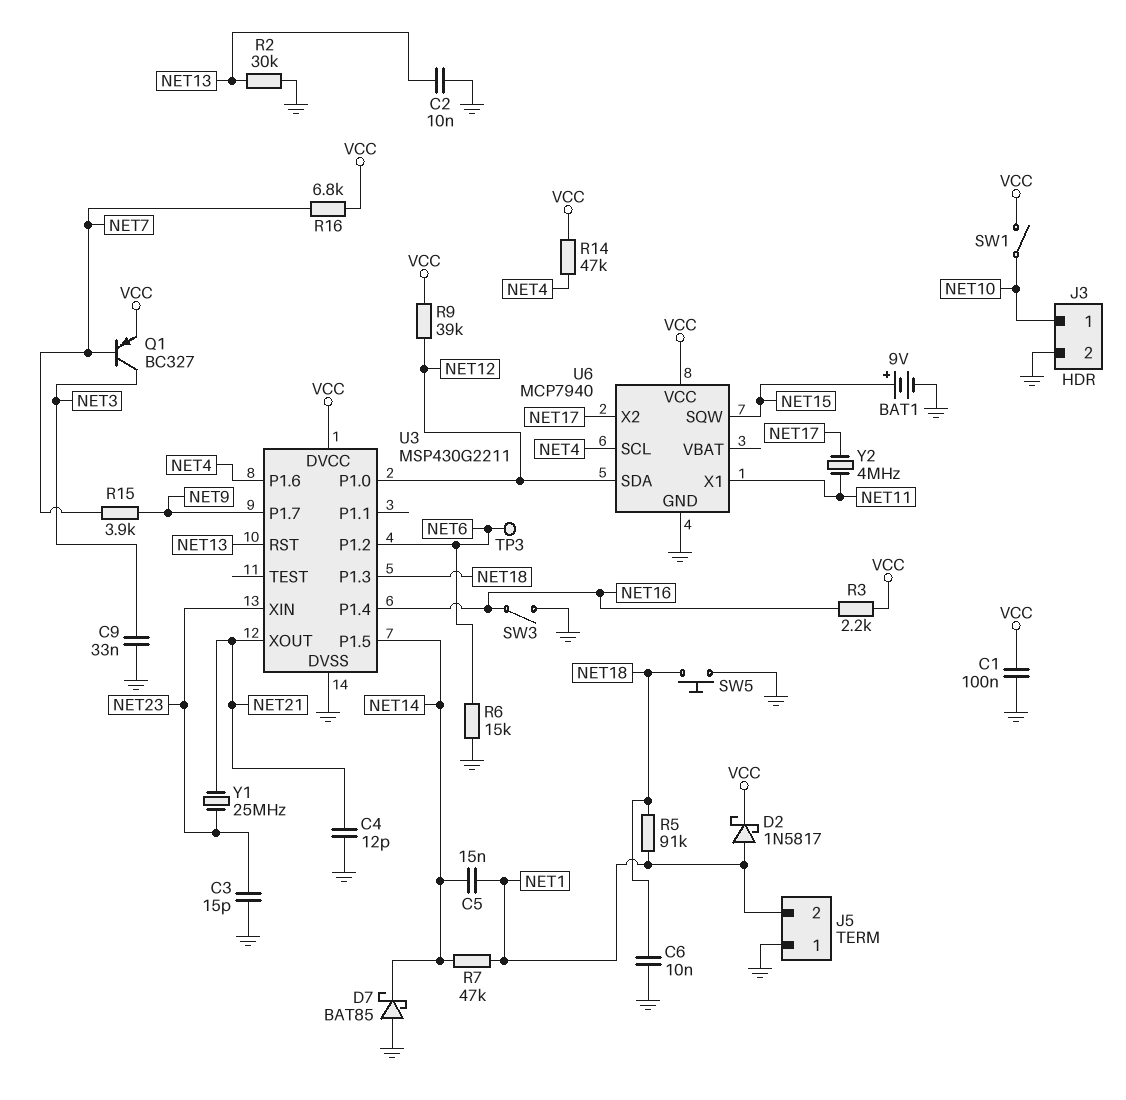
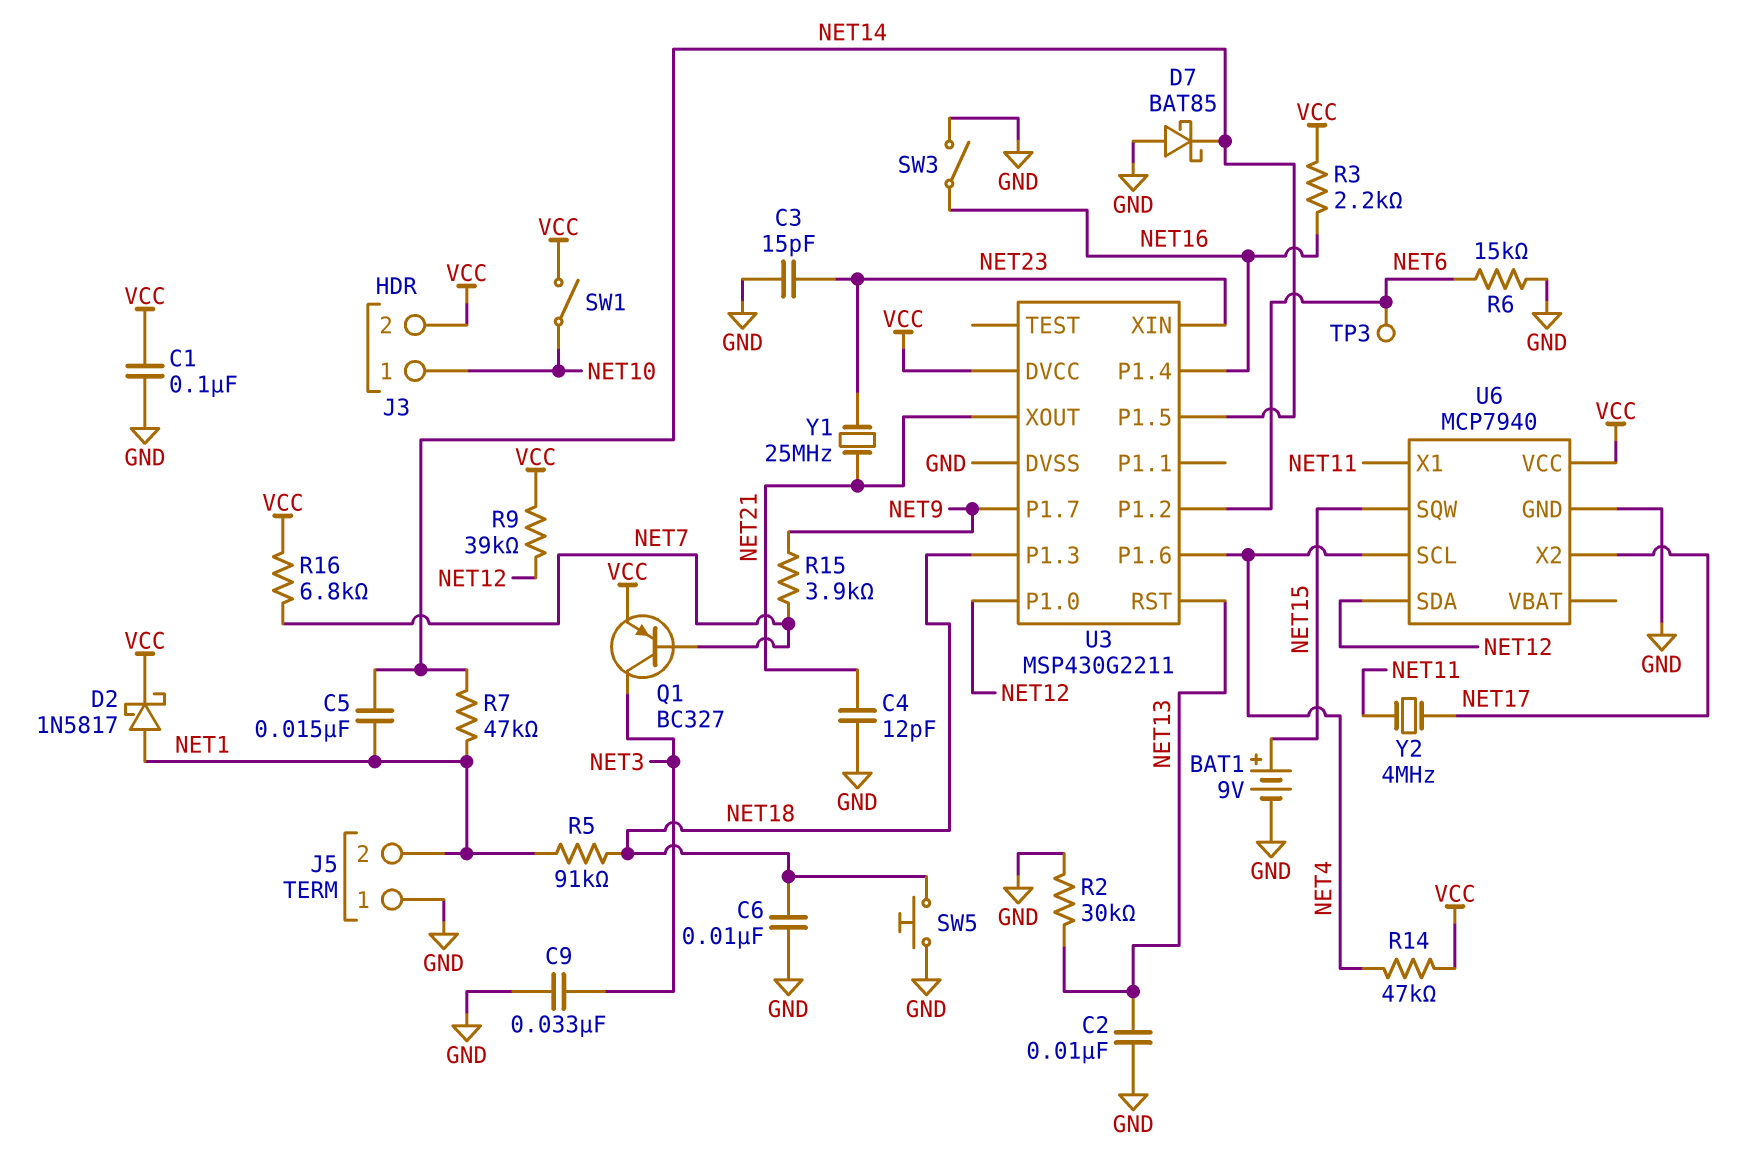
J3 pin 2: GND -> VCC

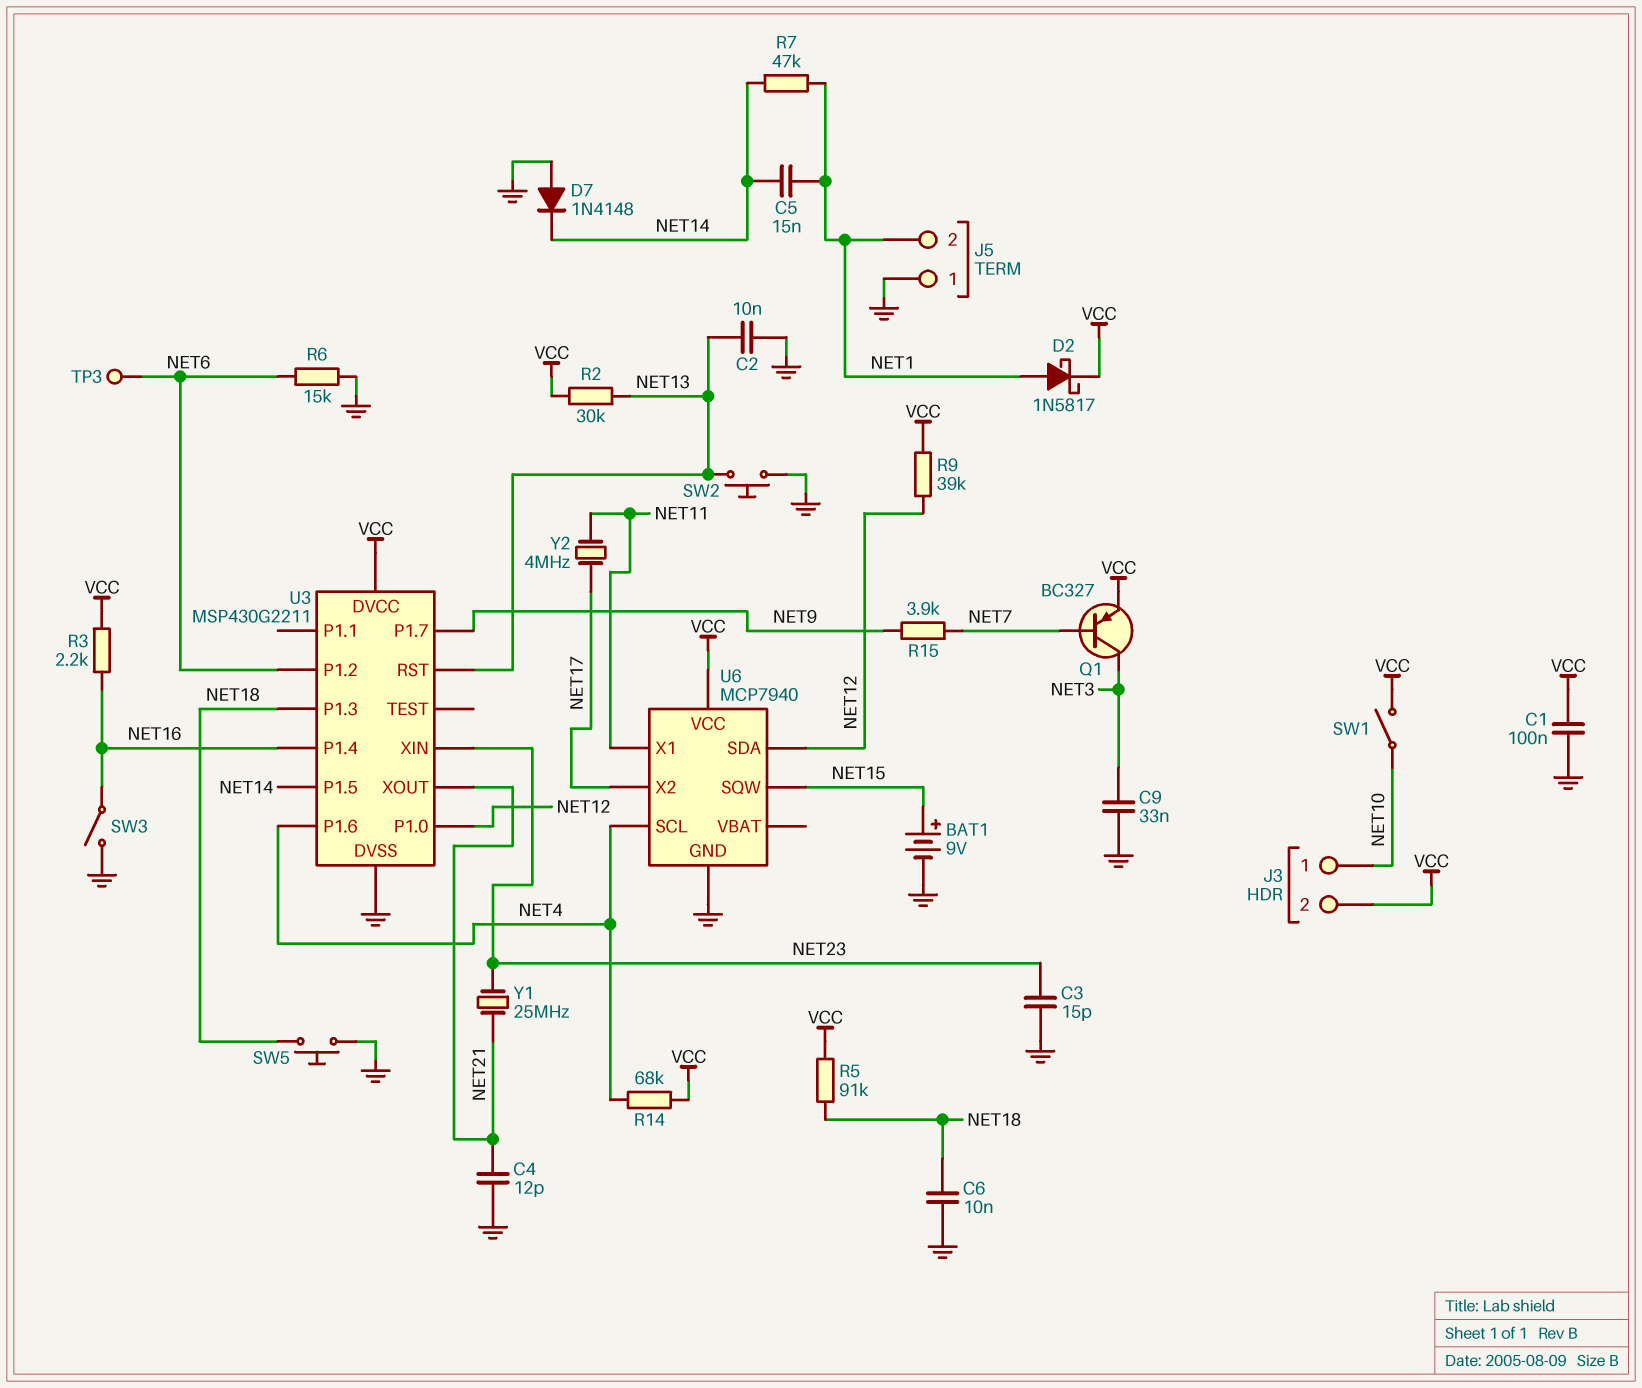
D7: schottky BAT85 (A GND, K NET14) -> diode 1N4148 (A GND, K NET14)
R2: 30k (GND, NET13) -> 30k (NET13, VCC)
R5: 91k (NET1, NET18) -> 91k (NET18, VCC)
R14: 47k (NET4, VCC) -> 68k (NET4, VCC)
R16: 6.8k (NET7, VCC) -> none
SW2: none -> button (GND, NET13)

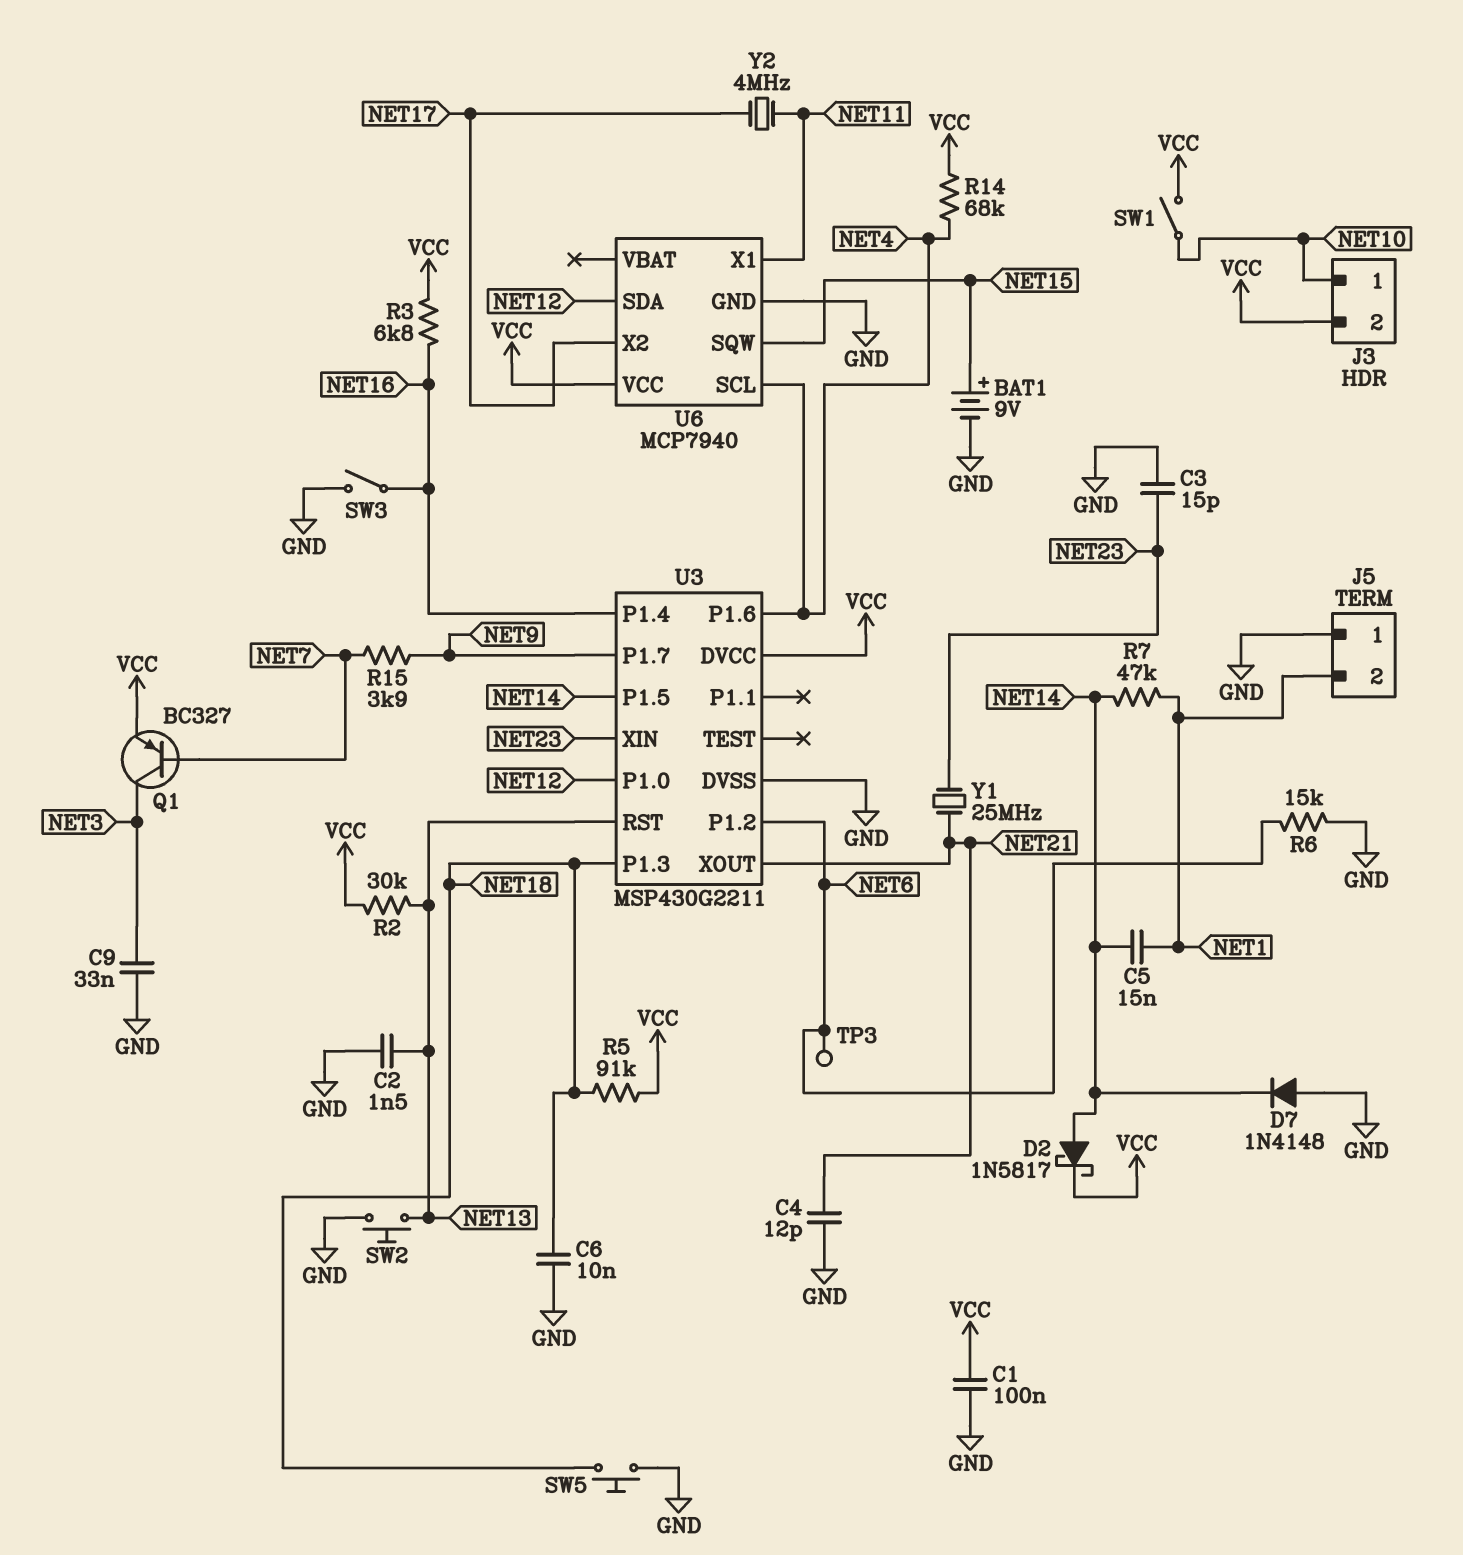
C2: 10nF (GND, NET13) -> 1.5nF (GND, NET13)
D2: schottky 1N5817 (A NET1, K VCC) -> schottky 1N5817 (A NET14, K VCC)
R3: 2.2k (NET16, VCC) -> 6.8k (NET16, VCC)
R9: 39k (NET12, VCC) -> none

